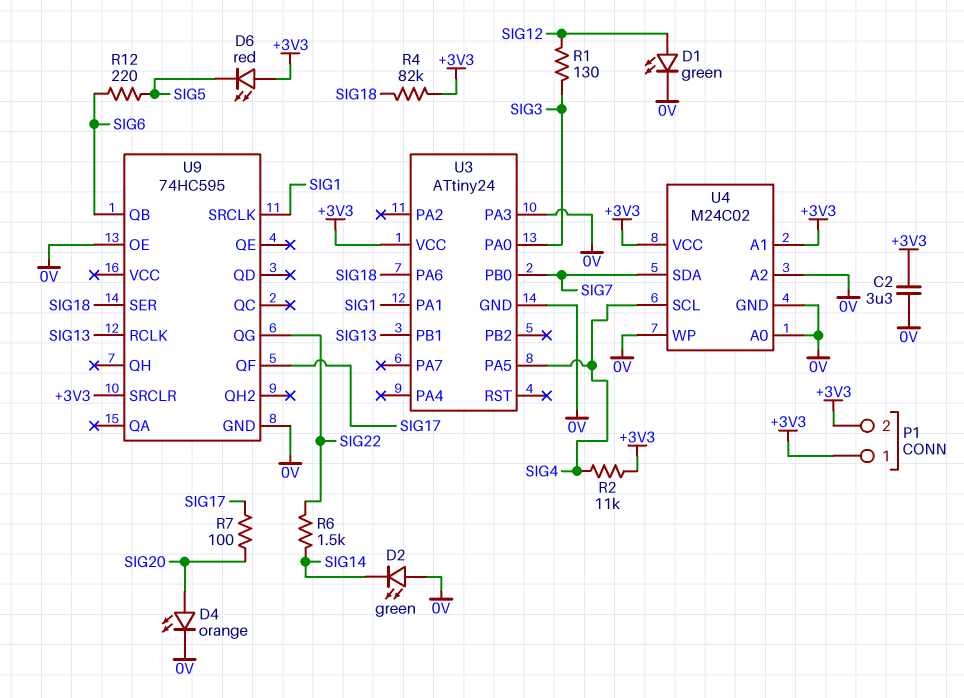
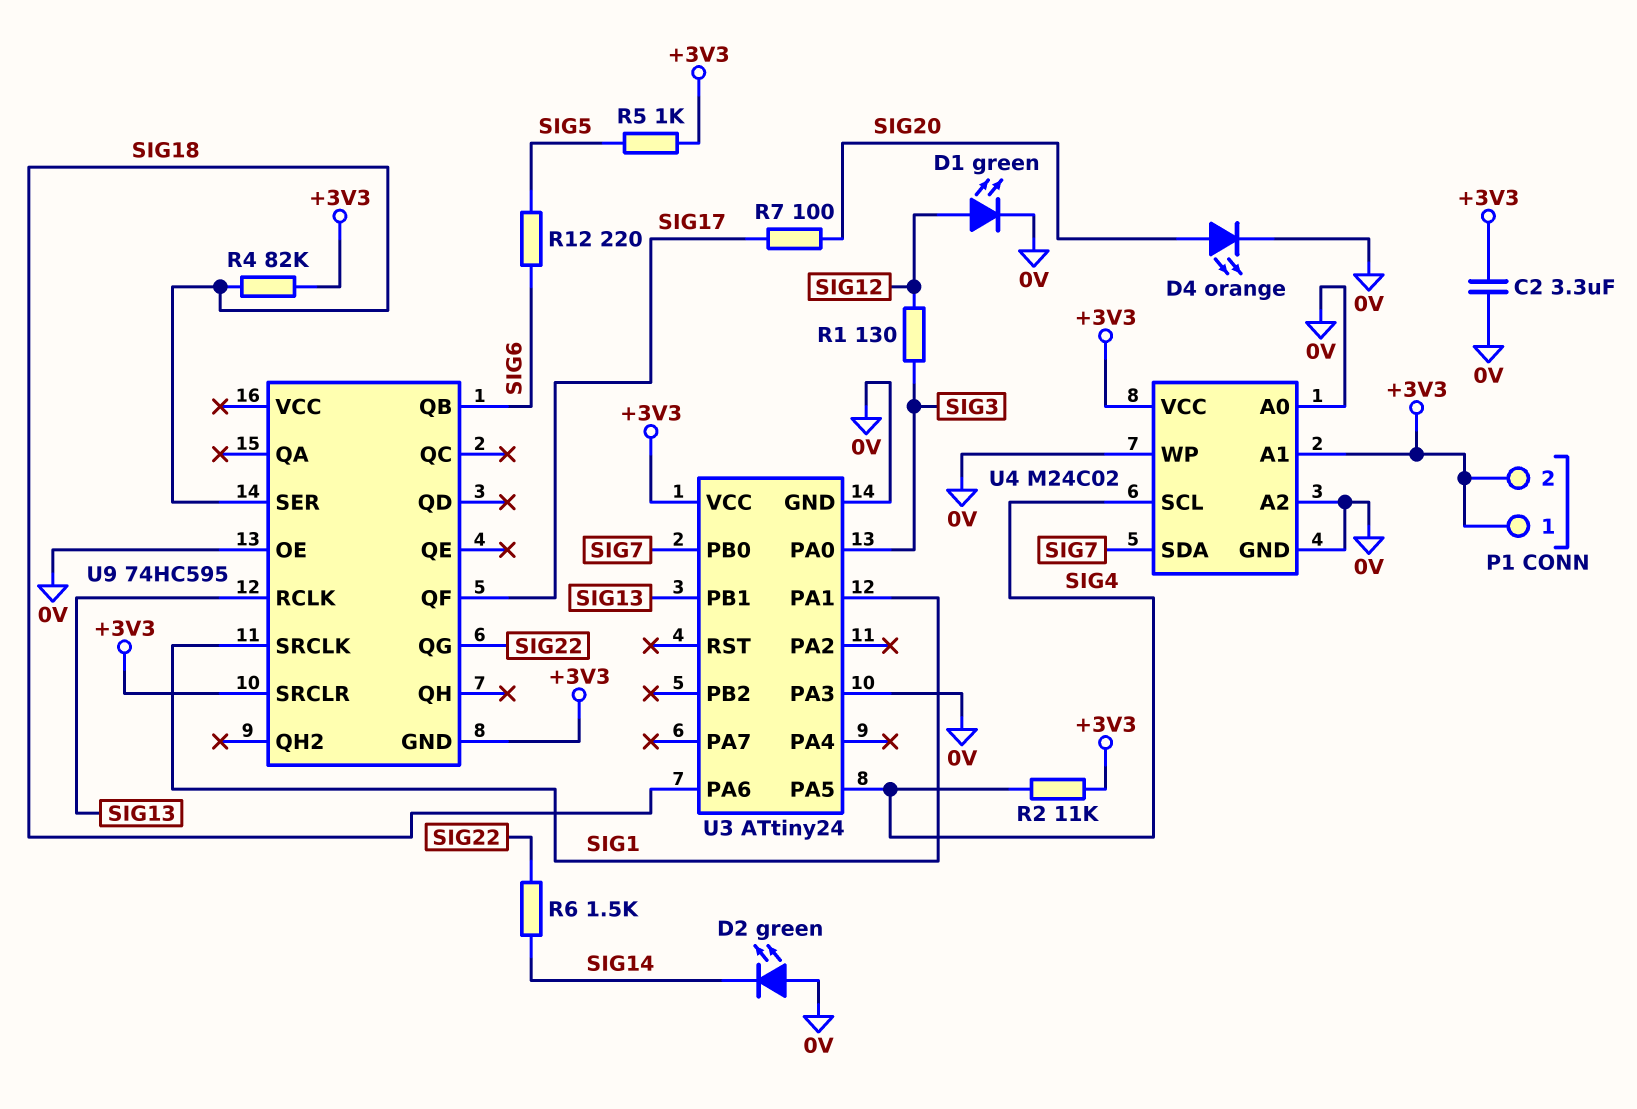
D6: LED red (A +3V3, K SIG5) -> none
R5: none -> 1k (+3V3, SIG5)
U9 pin GND: 0V -> +3V3

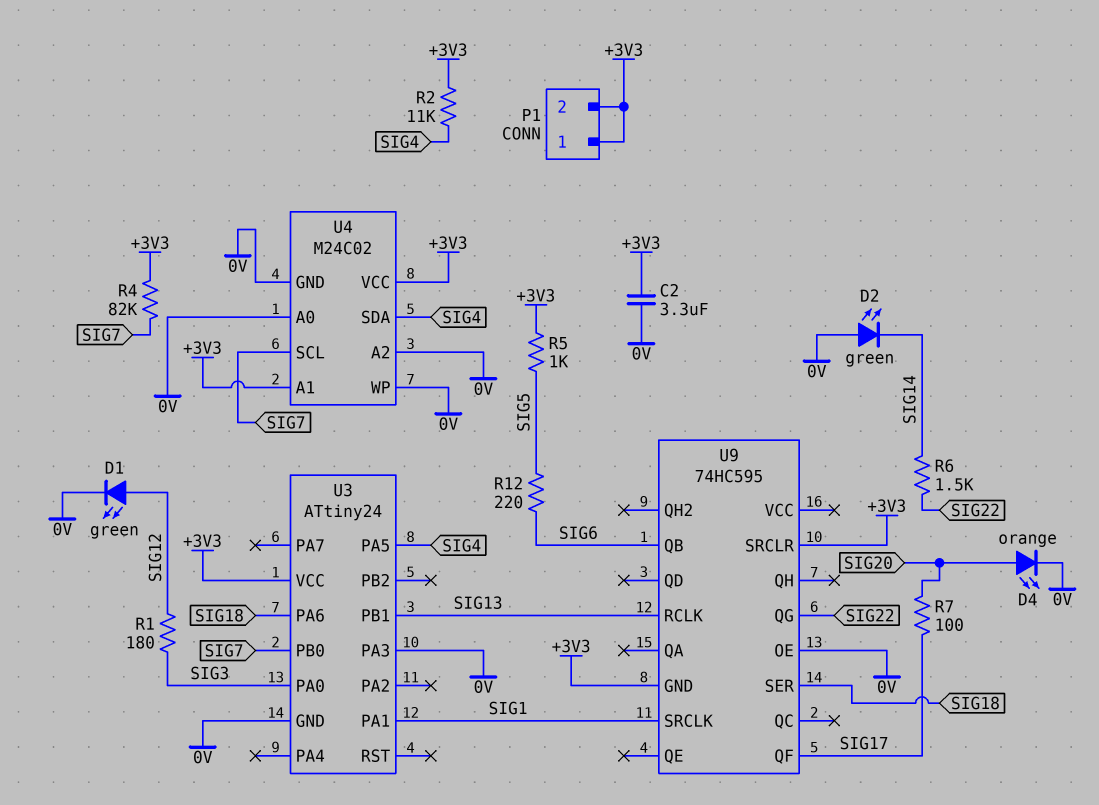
R1: 130 (SIG3, SIG12) -> 180 (SIG3, SIG12)
R4: 82k (+3V3, SIG18) -> 82k (+3V3, SIG7)
U4 pin SCL: SIG4 -> SIG7
U4 pin SDA: SIG7 -> SIG4

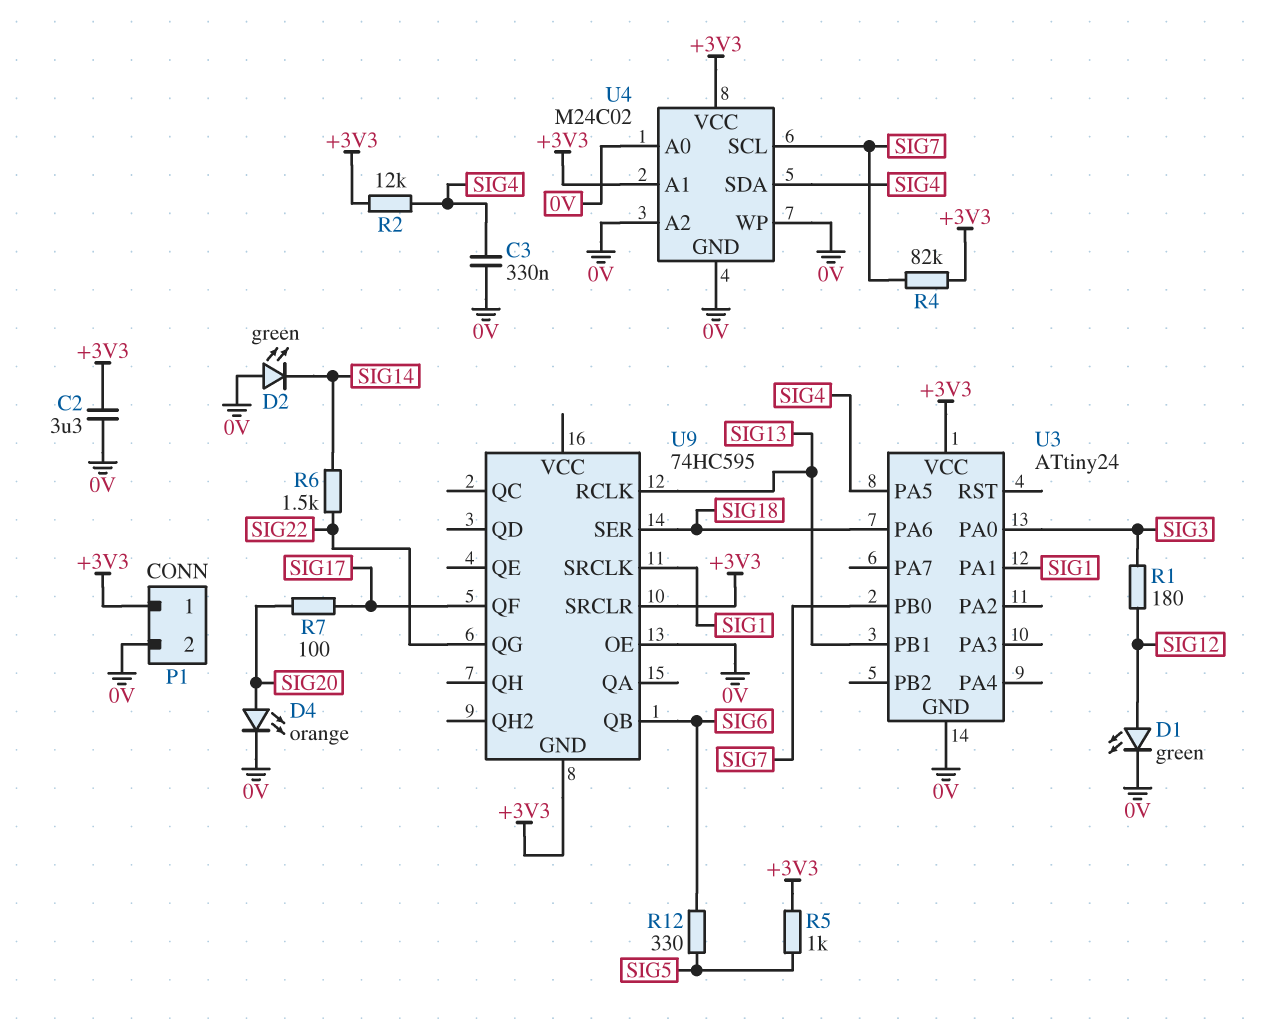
C3: none -> 330nF (0V, SIG4)
P1 pin 2: +3V3 -> 0V
R2: 11k (+3V3, SIG4) -> 12k (+3V3, SIG4)
R12: 220 (SIG5, SIG6) -> 330 (SIG5, SIG6)
U3 pin PA3: 0V -> none

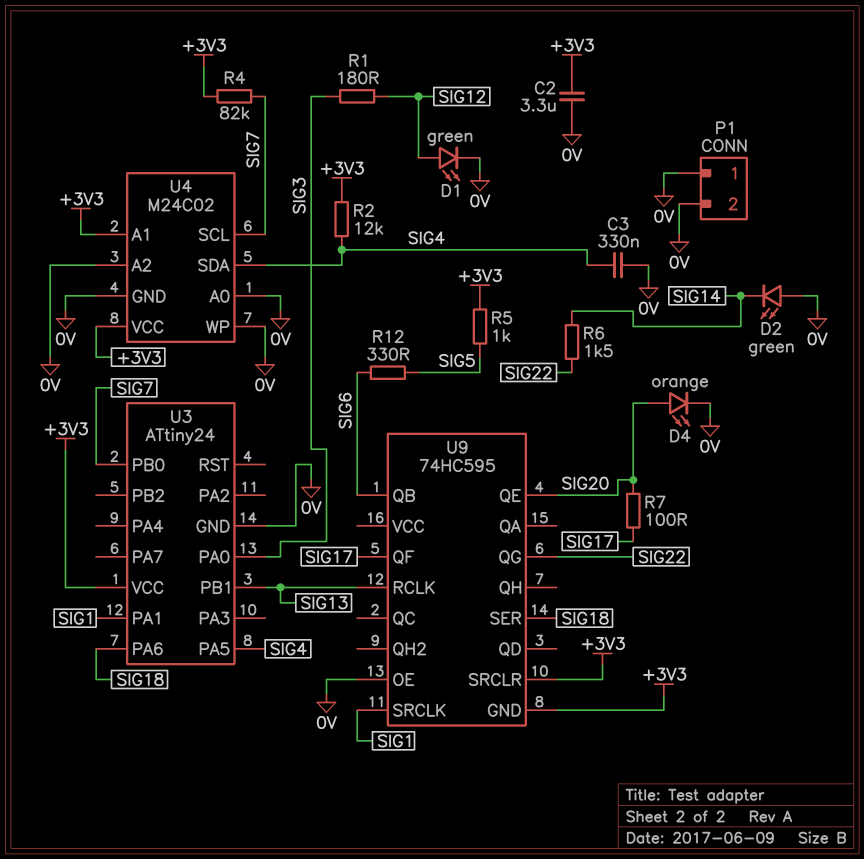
P1 pin 1: +3V3 -> 0V
U9 pin QE: none -> SIG20

